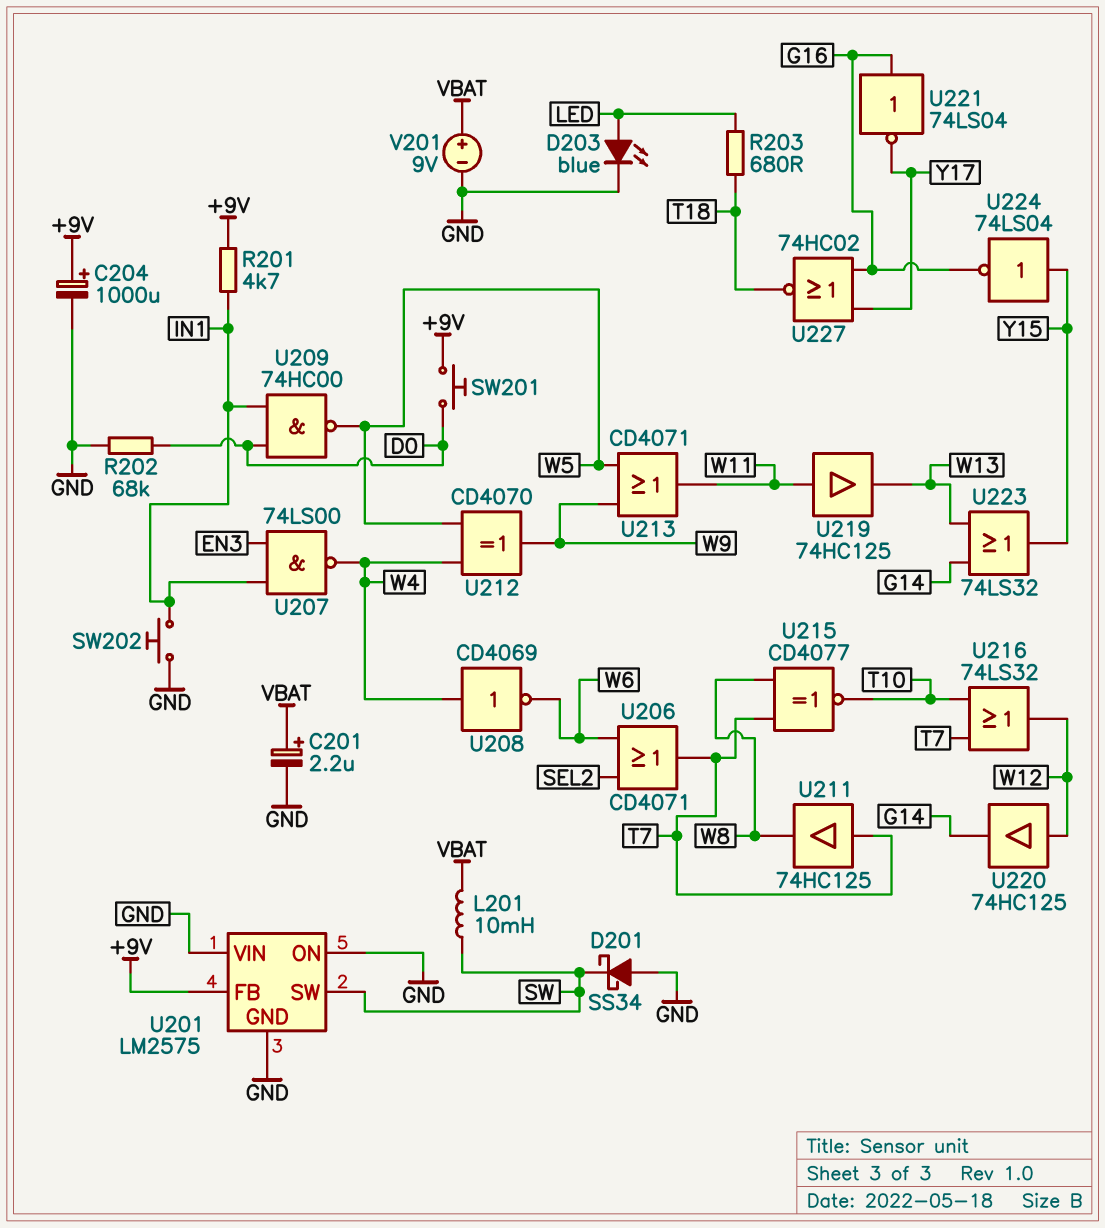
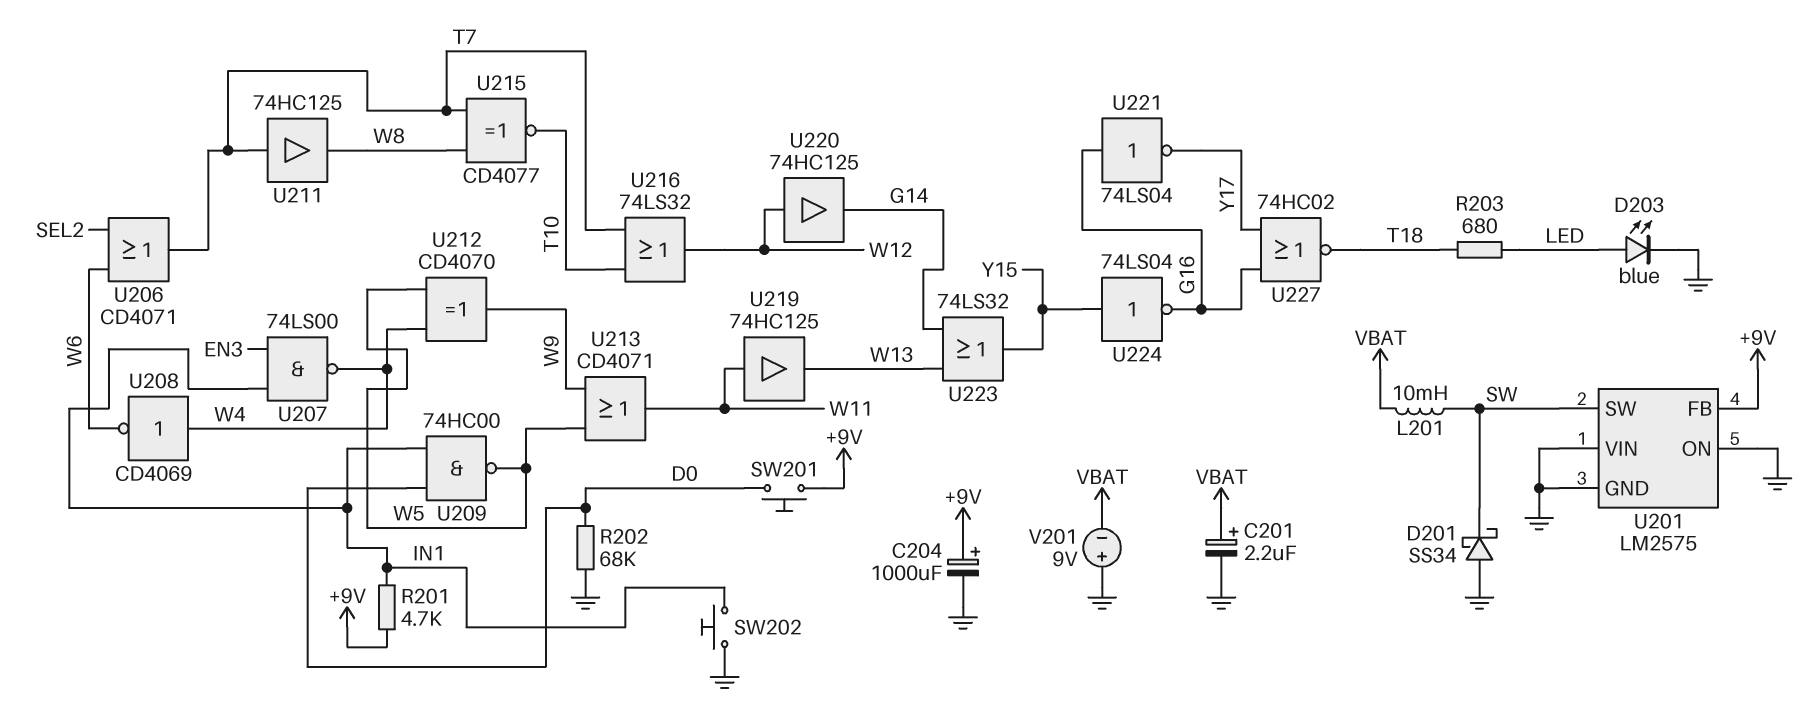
V201: 9V (plus VBAT, minus GND) -> 9V (plus GND, minus VBAT)

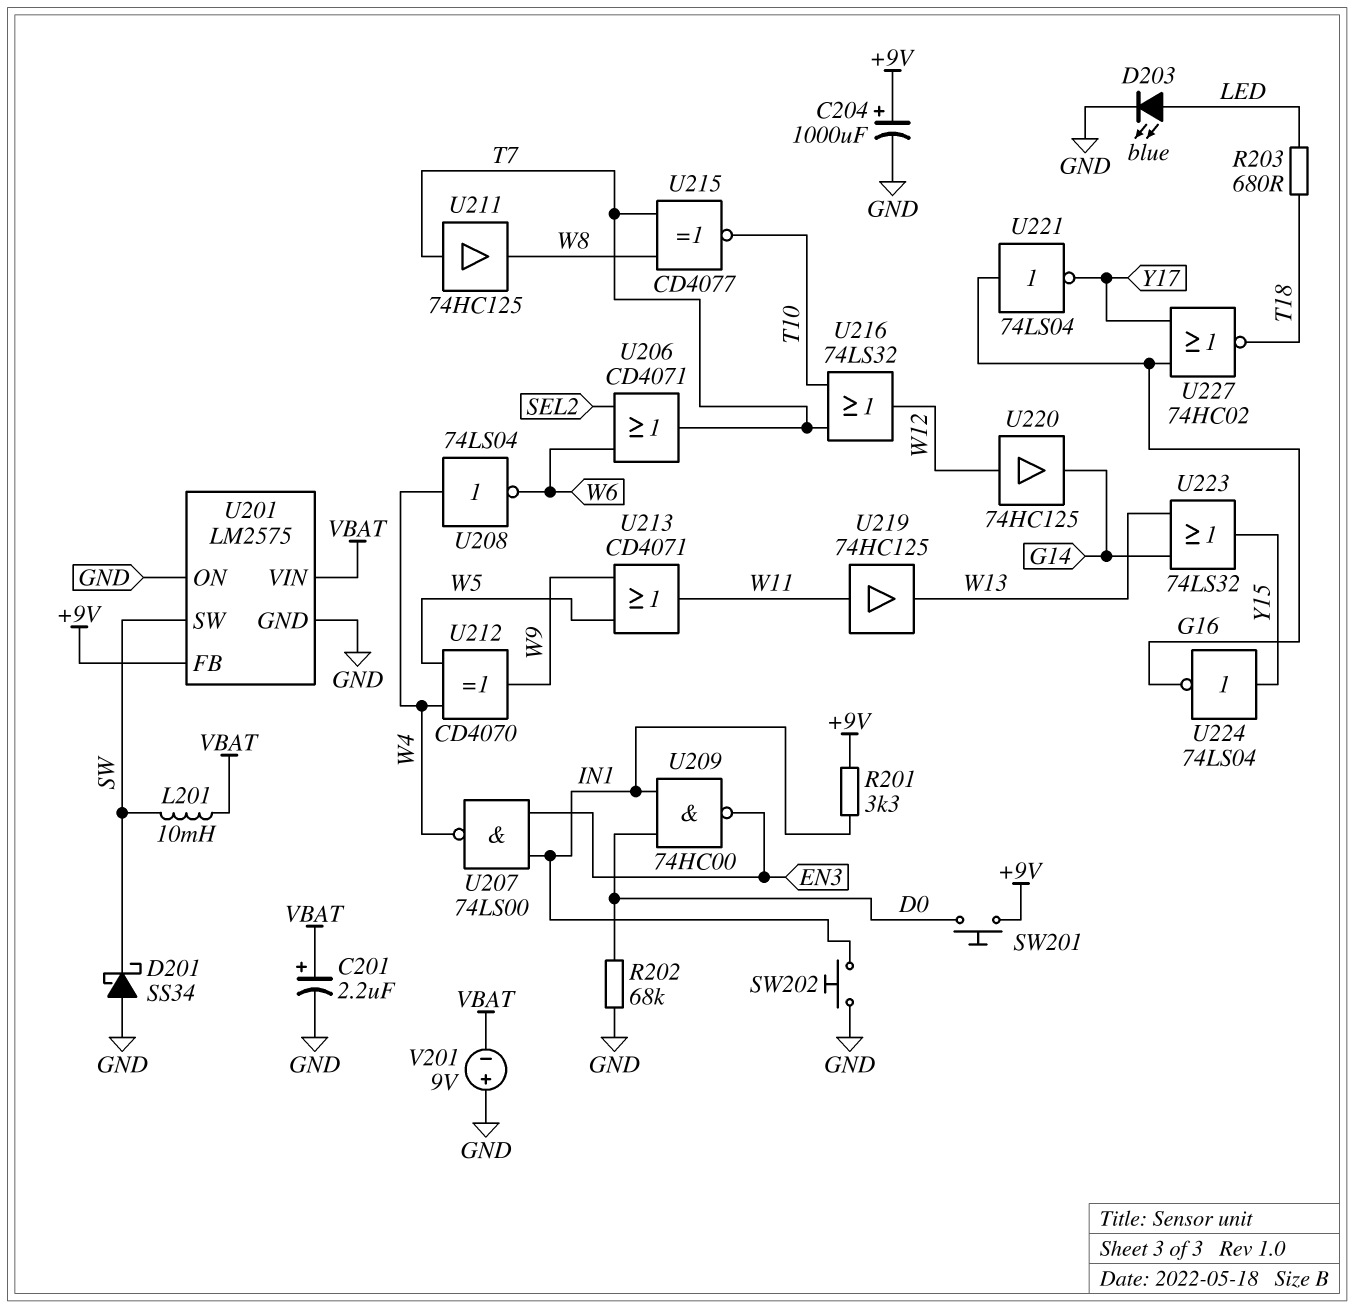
R201: 4.7k (+9V, IN1) -> 3.3k (+9V, IN1)
U201 pin VIN: GND -> VBAT
U208: NOT CD4069 (in W4, out W6) -> NOT 74LS04 (in W4, out W6)
U209: NAND 74HC00 (in D0, in IN1, out W5) -> NAND 74HC00 (in D0, in IN1, out EN3)

